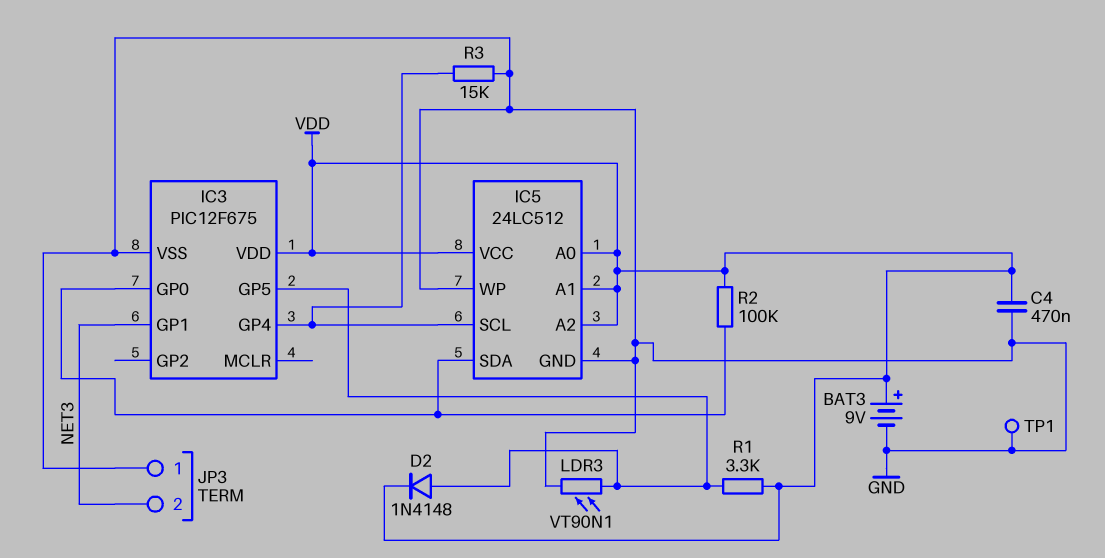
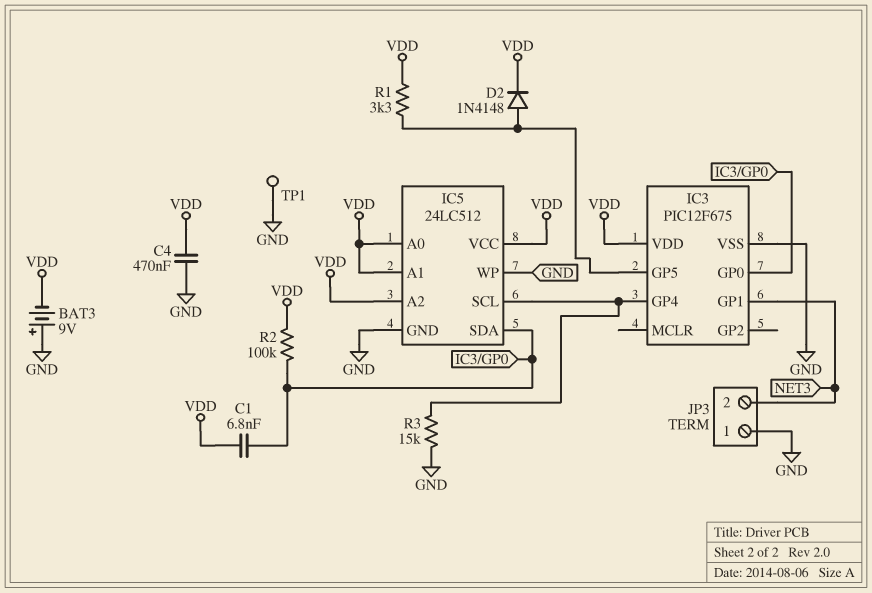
BAT3: 9V (plus VDD, minus GND) -> 9V (plus GND, minus VDD)
C1: none -> 6.8nF (IC3/GP0, VDD)
LDR3: VT90N1 (GND, IC3/GP5) -> none

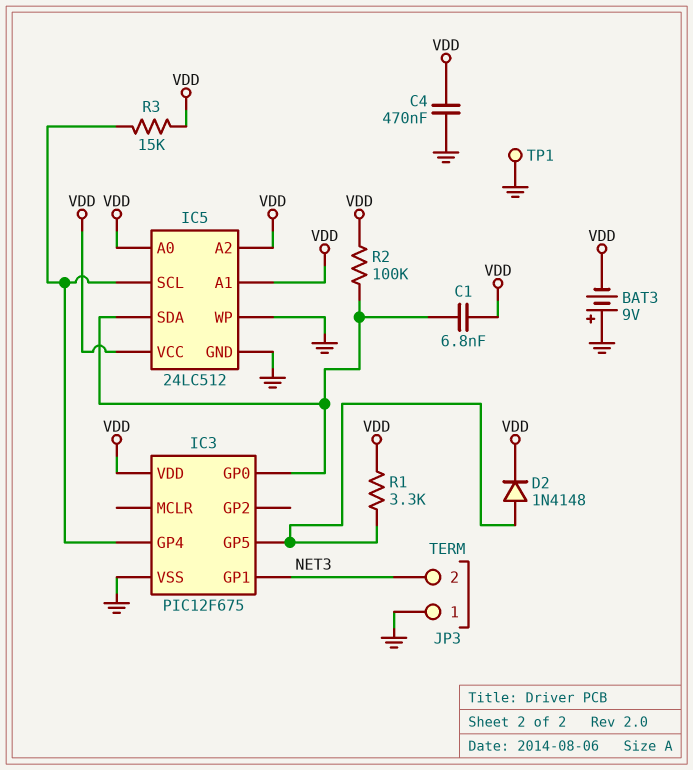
R3: 15k (GND, IC3/GP4) -> 15k (IC3/GP4, VDD)

